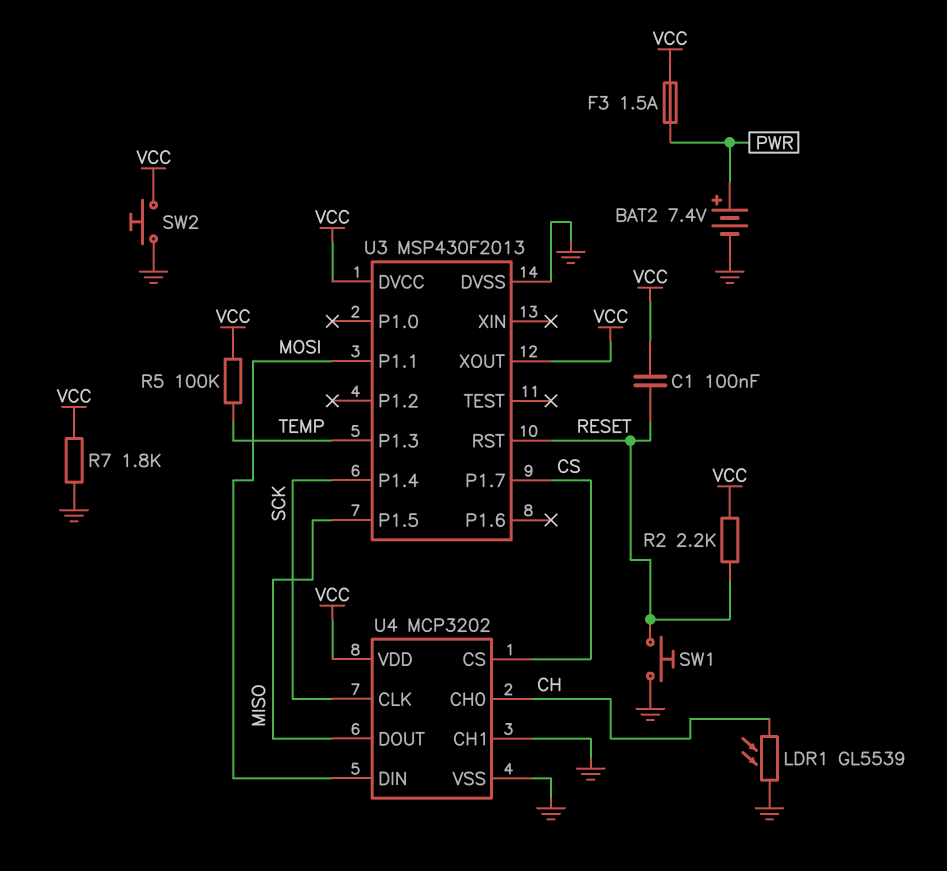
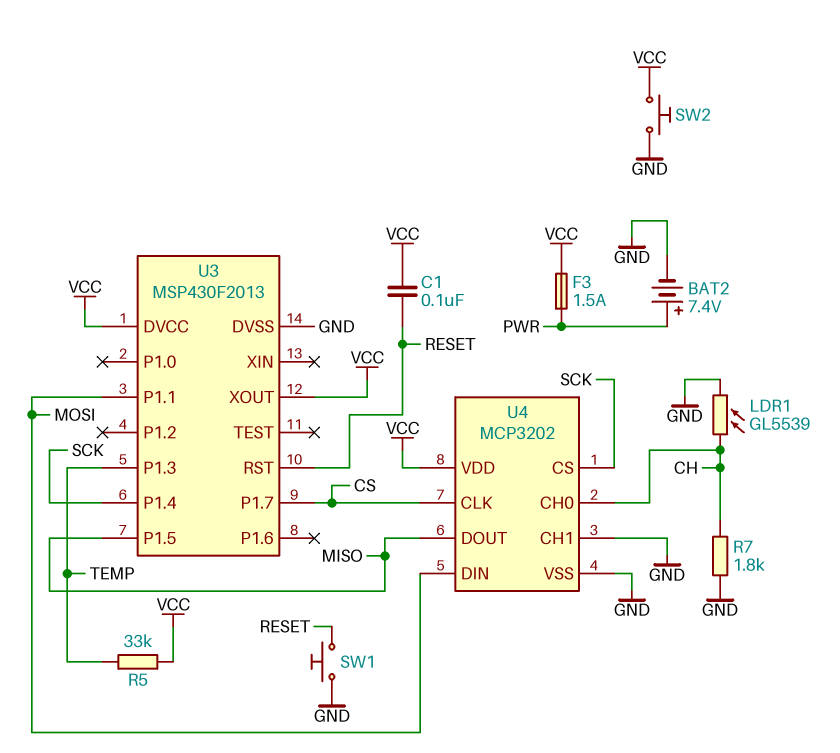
R2: 2.2k (RESET, VCC) -> none
R5: 100k (TEMP, VCC) -> 33k (TEMP, VCC)
R7: 1.8k (GND, VCC) -> 1.8k (CH, GND)
U4 pin CLK: SCK -> CS
U4 pin CS: CS -> SCK

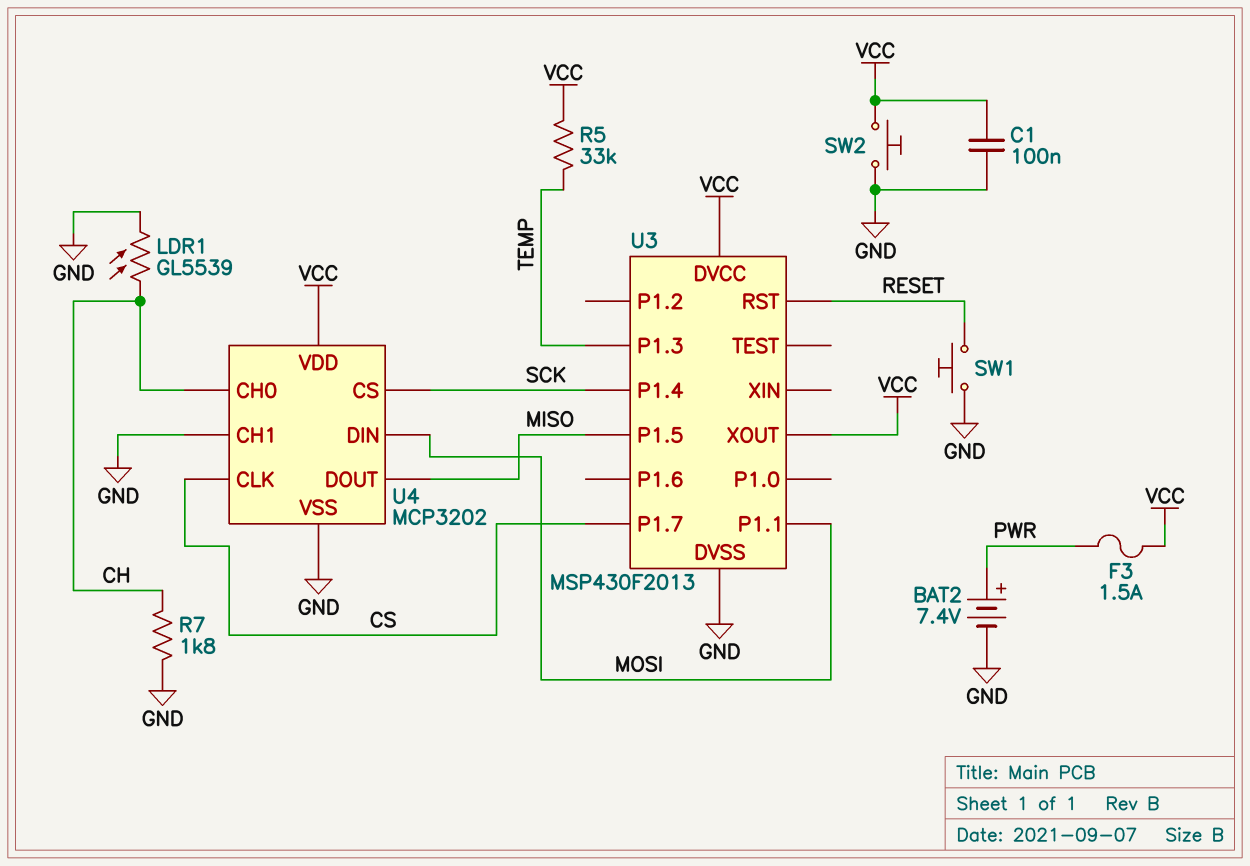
C1: 100nF (RESET, VCC) -> 100nF (GND, VCC)

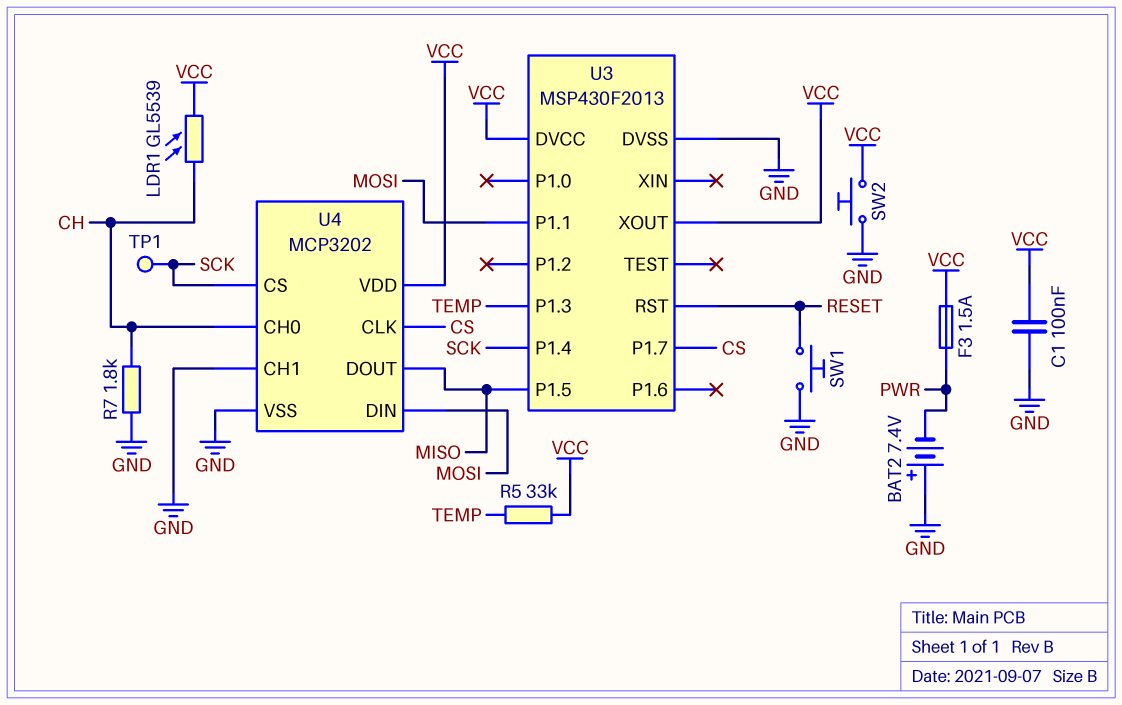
BAT2: 7.4V (plus PWR, minus GND) -> 7.4V (plus GND, minus PWR)
LDR1: GL5539 (CH, GND) -> GL5539 (CH, VCC)
TP1: none -> test point (SCK)

